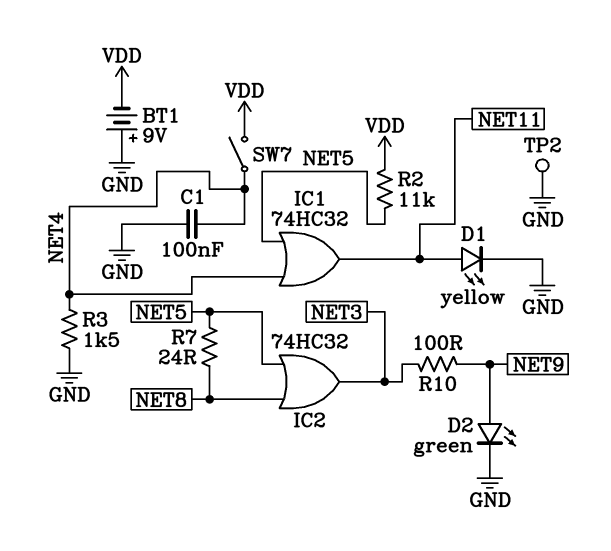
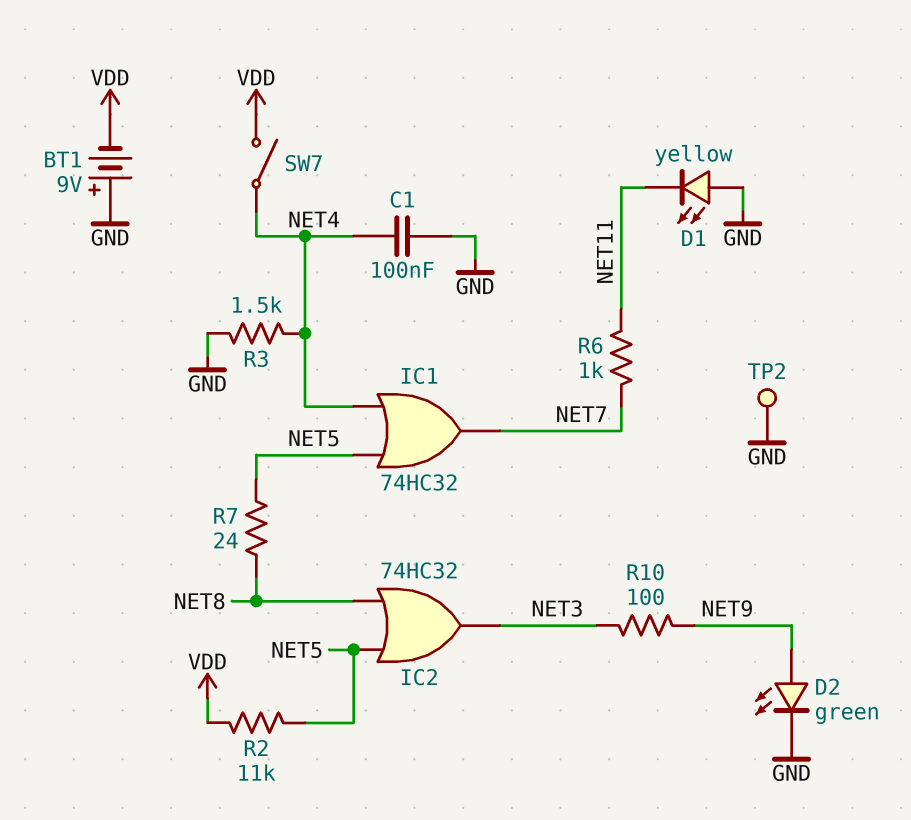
D1: LED yellow (A NET11, K GND) -> LED yellow (A GND, K NET11)
IC1: OR 74HC32 (in NET4, in NET5, out NET11) -> OR 74HC32 (in NET4, in NET5, out NET7)
R6: none -> 1k (NET7, NET11)

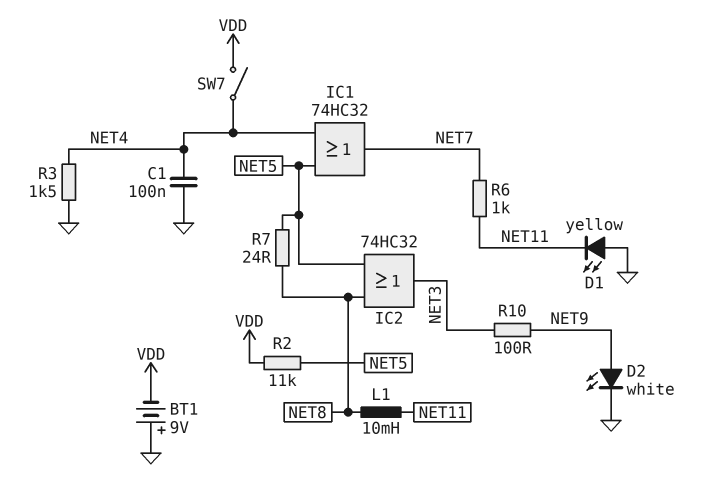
D2: LED green (A NET9, K GND) -> LED white (A NET9, K GND)
L1: none -> 10mH (NET8, NET11)
TP2: test point (GND) -> none

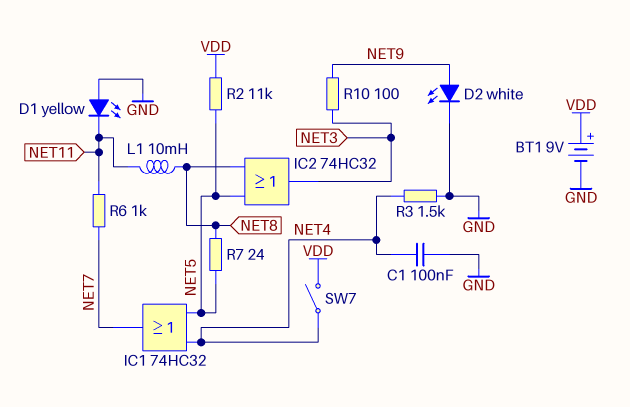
BT1: 9V (plus GND, minus VDD) -> 9V (plus VDD, minus GND)

